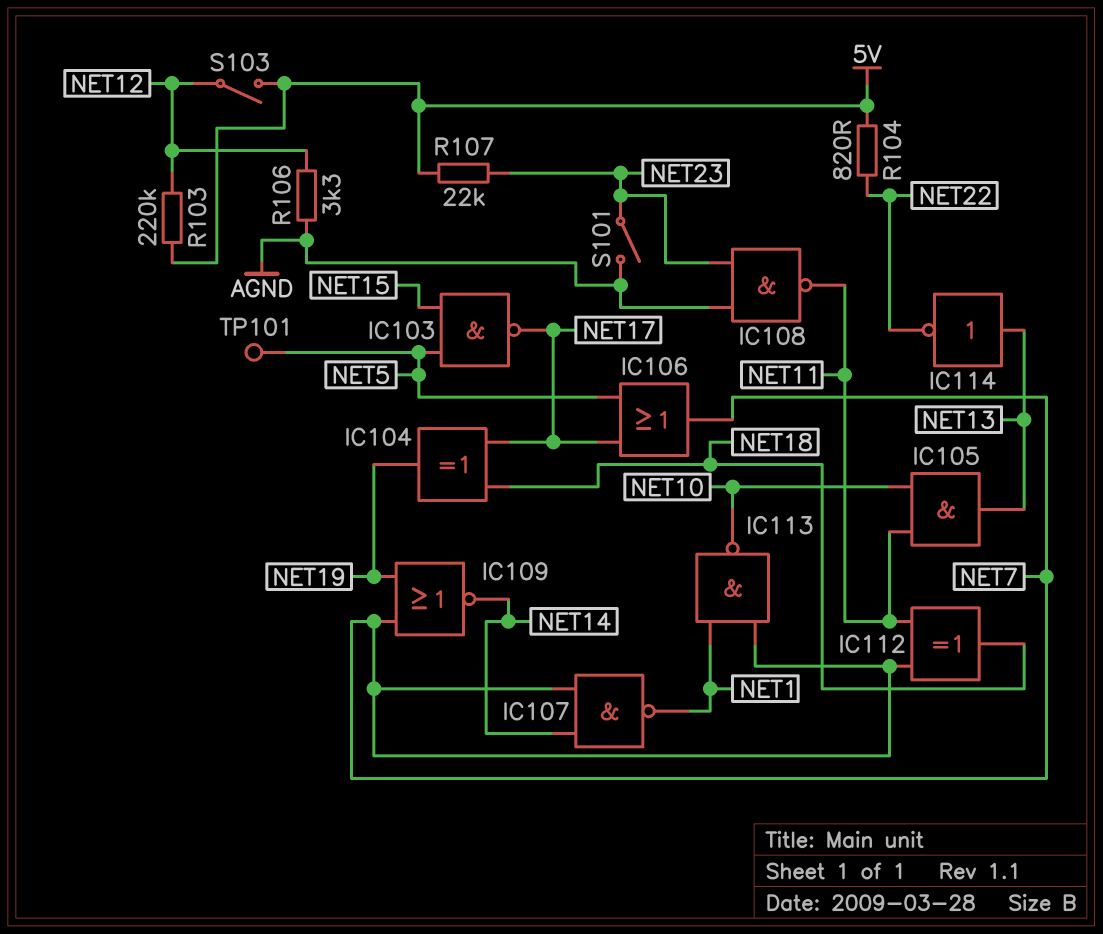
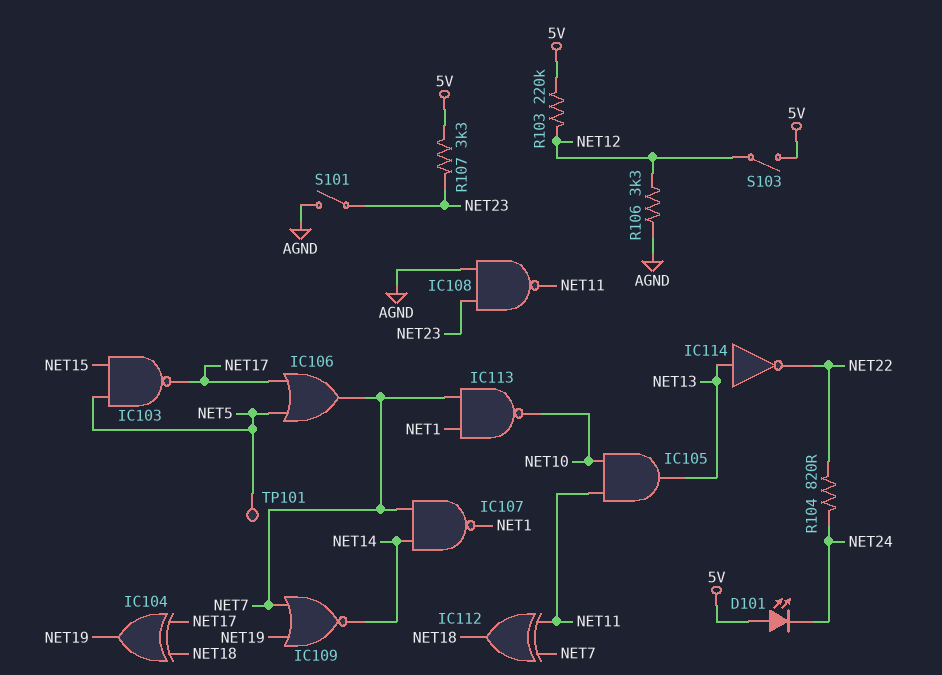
D101: none -> LED (A 5V, K NET24)
R104: 820 (5V, NET22) -> 820 (NET22, NET24)
R107: 22k (5V, NET23) -> 3.3k (5V, NET23)

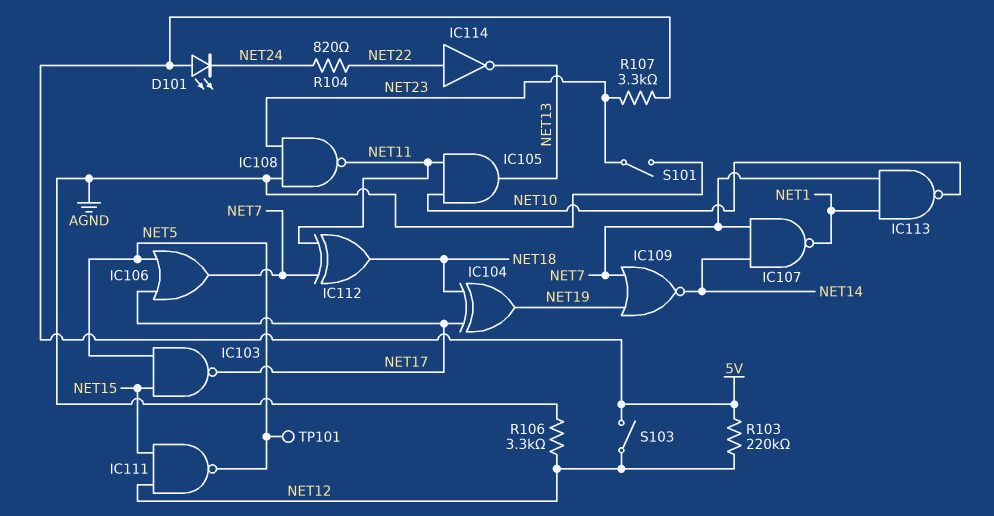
IC111: none -> NAND (in NET12, in NET15, out NET5)
IC114: NOT (in NET13, out NET22) -> NOT (in NET22, out NET13)

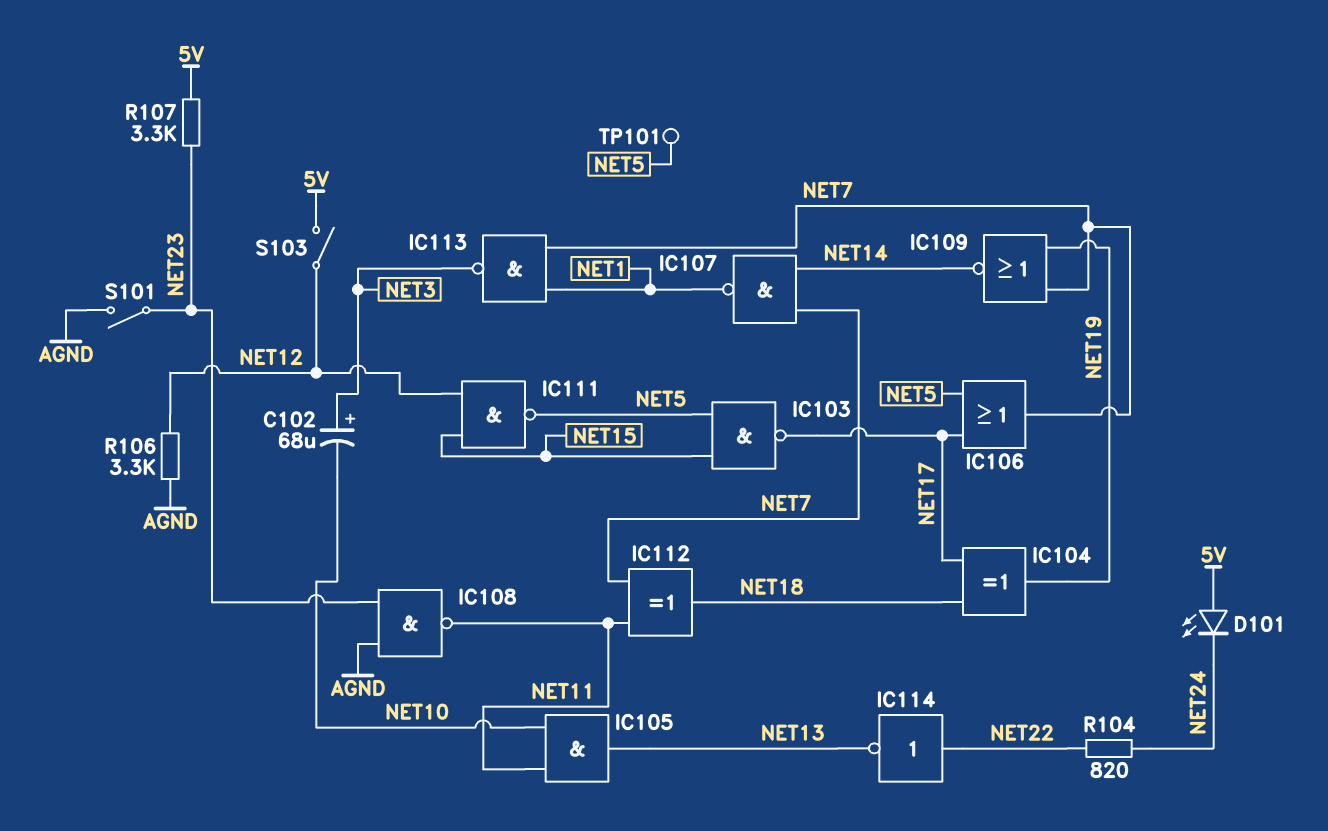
C102: none -> 68uF (plus NET3, minus NET10)
IC113: NAND (in NET1, in NET7, out NET10) -> NAND (in NET1, in NET7, out NET3)
R103: 220k (5V, NET12) -> none

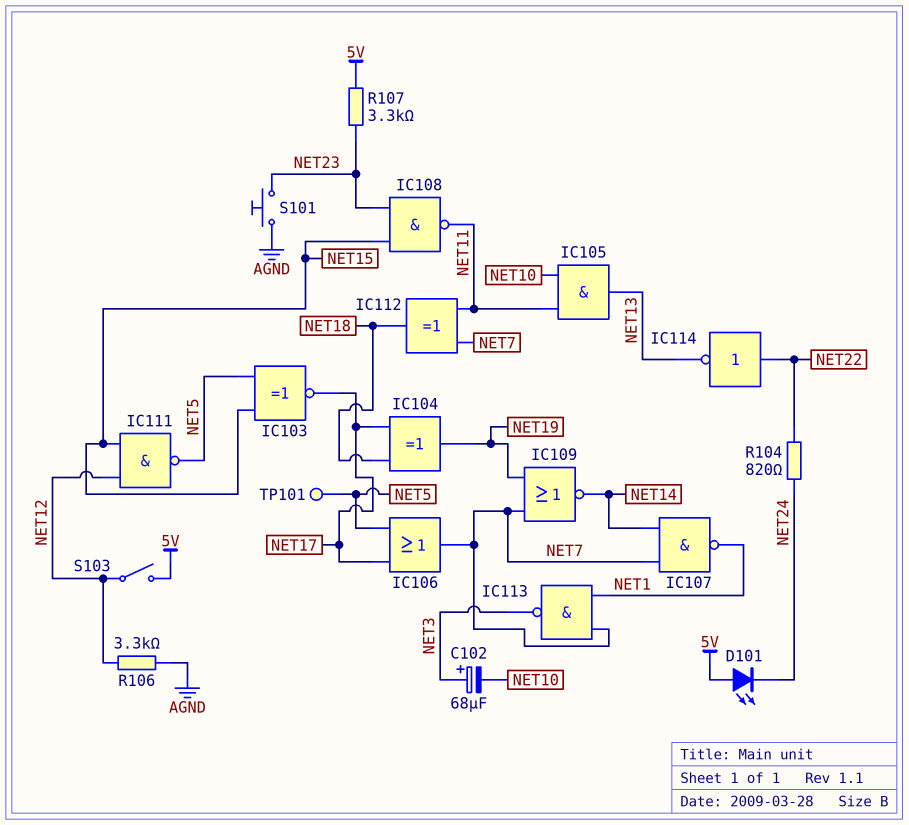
IC103: NAND (in NET5, in NET15, out NET17) -> XNOR (in NET5, in NET15, out NET17)
IC108: NAND (in AGND, in NET23, out NET11) -> NAND (in NET15, in NET23, out NET11)
S101: switch (AGND, NET23) -> button (AGND, NET23)

